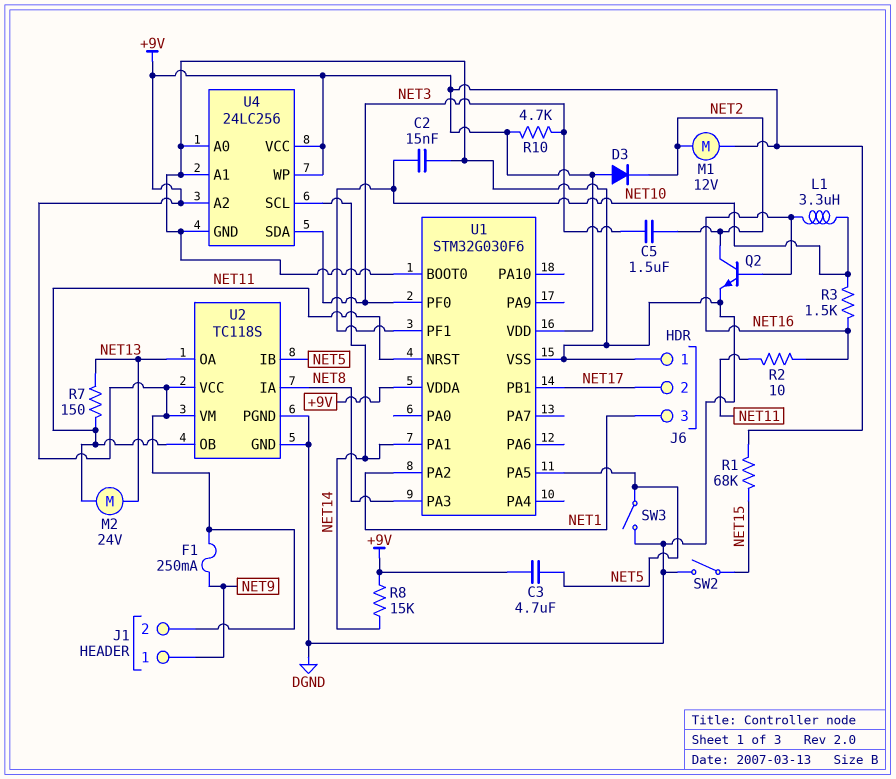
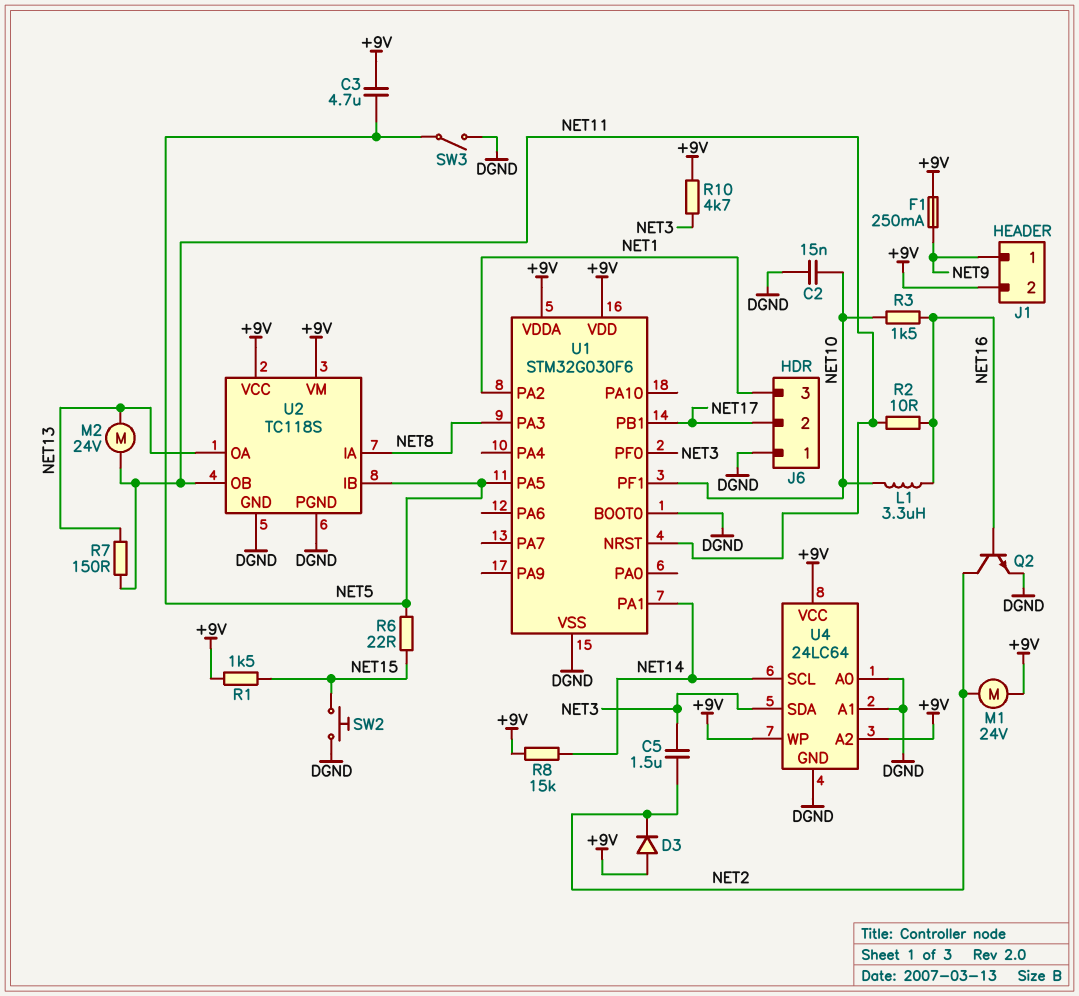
M1: motor 12V (+9V, NET2) -> motor 24V (+9V, NET2)
R1: 68k (+9V, NET15) -> 1.5k (+9V, NET15)
R6: none -> 22 (NET5, NET15)
SW2: switch (DGND, NET15) -> button (DGND, NET15)
U4: 24LC256 -> 24LC64

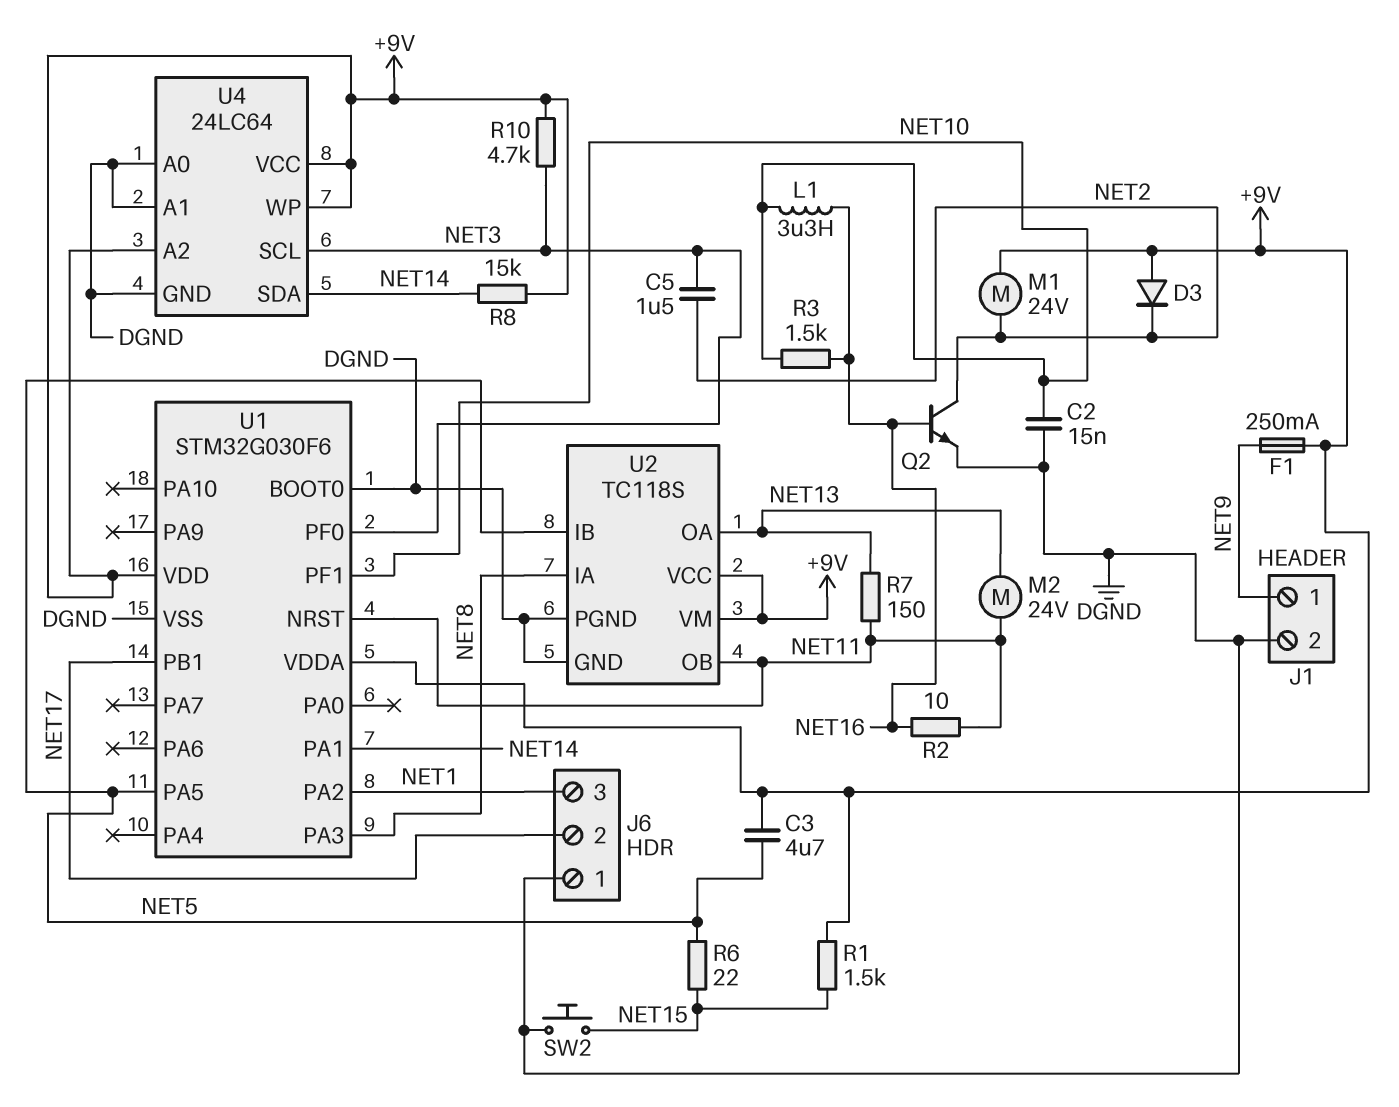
J1 pin 2: +9V -> DGND
SW3: switch (DGND, NET5) -> none
U4 pin SCL: NET14 -> NET3
U4 pin SDA: NET3 -> NET14

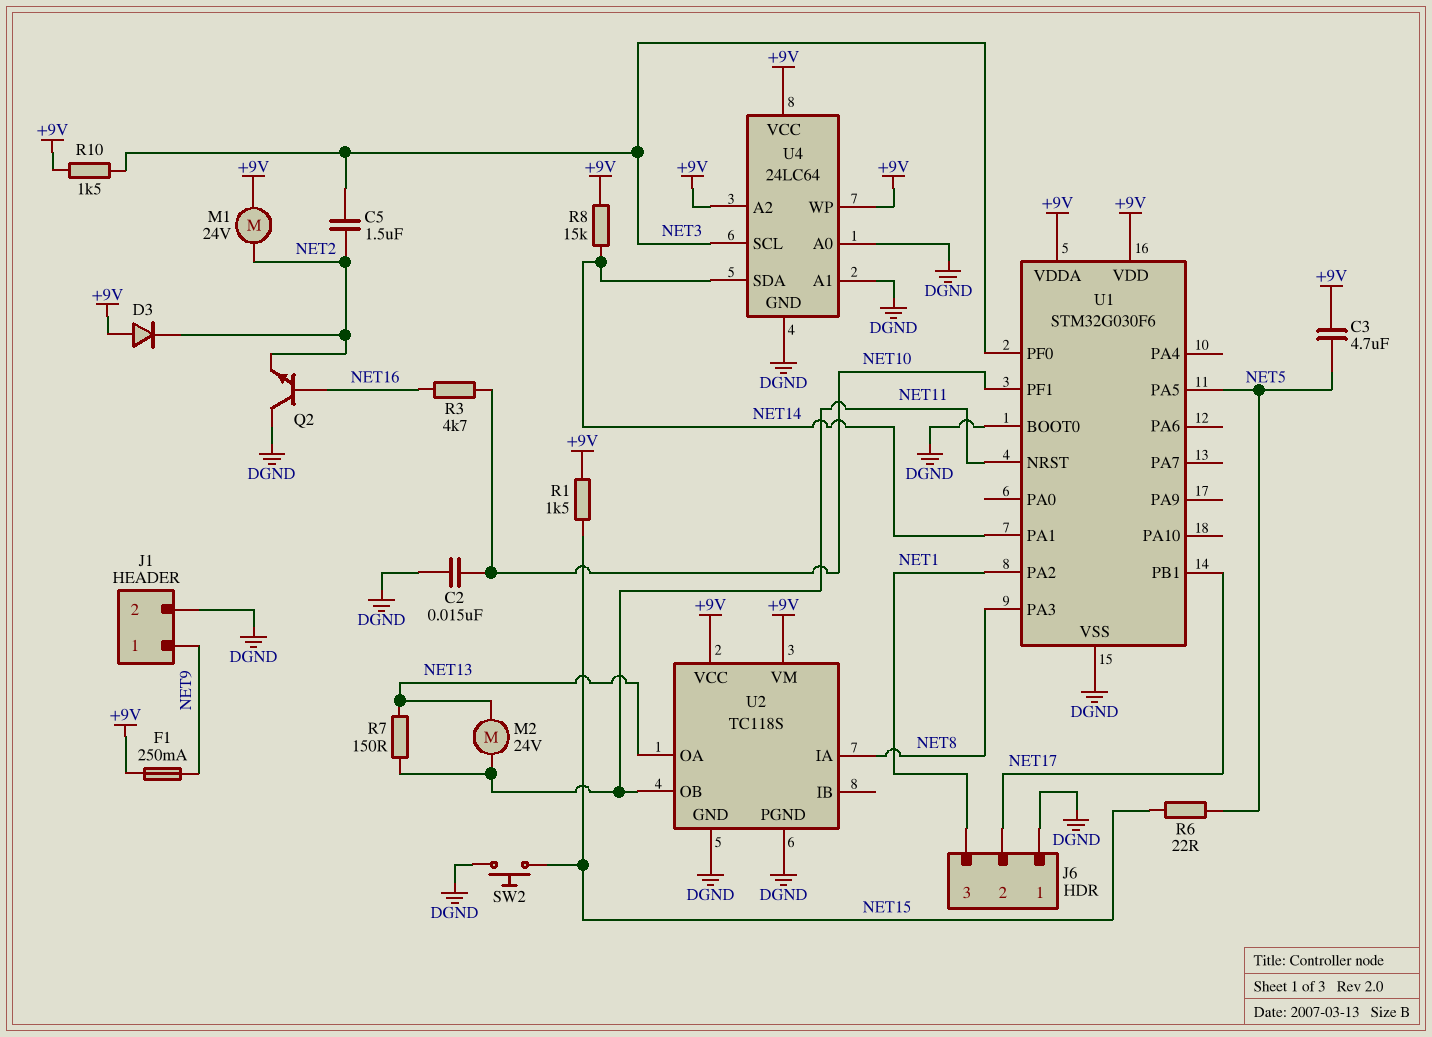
L1: 3.3uH (NET10, NET16) -> none
Q2: NPN (B NET16, C NET2, E DGND) -> NPN (B NET16, C DGND, E NET2)
R2: 10 (NET11, NET16) -> none
R3: 1.5k (NET10, NET16) -> 4.7k (NET10, NET16)
R10: 4.7k (+9V, NET3) -> 1.5k (+9V, NET3)
U2 pin IB: NET5 -> none

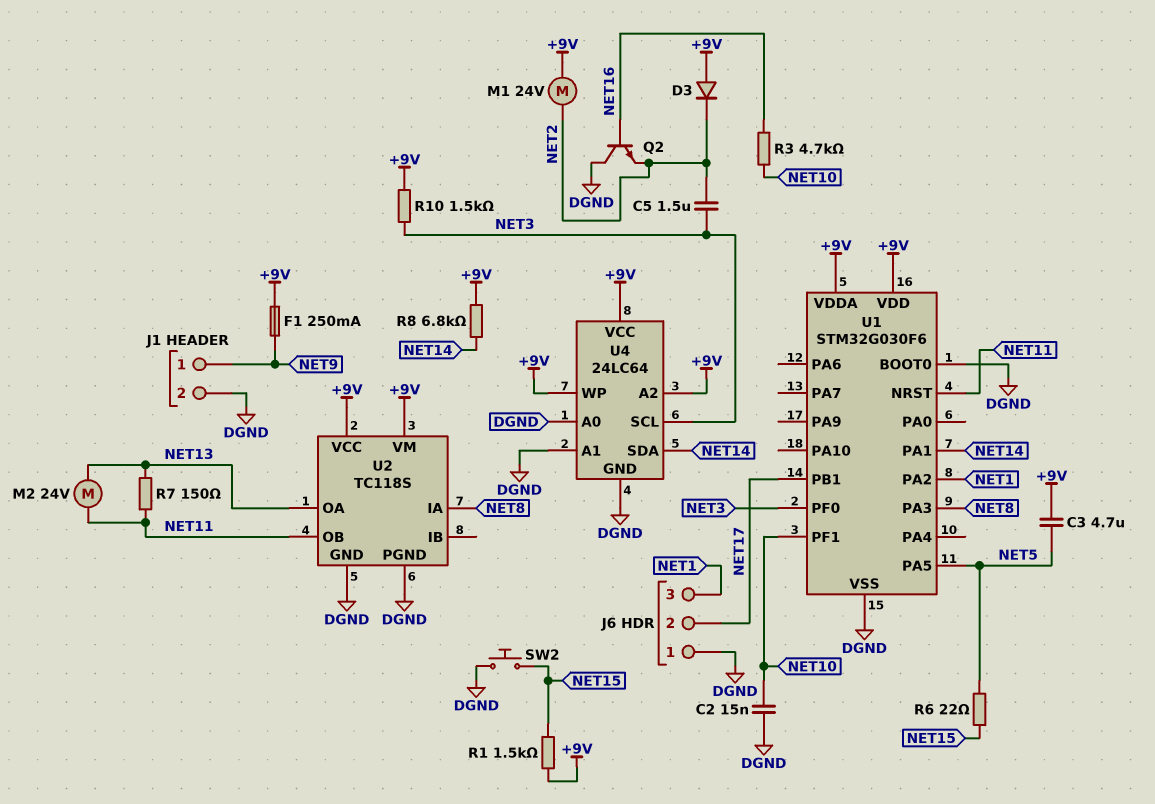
R8: 15k (+9V, NET14) -> 6.8k (+9V, NET14)

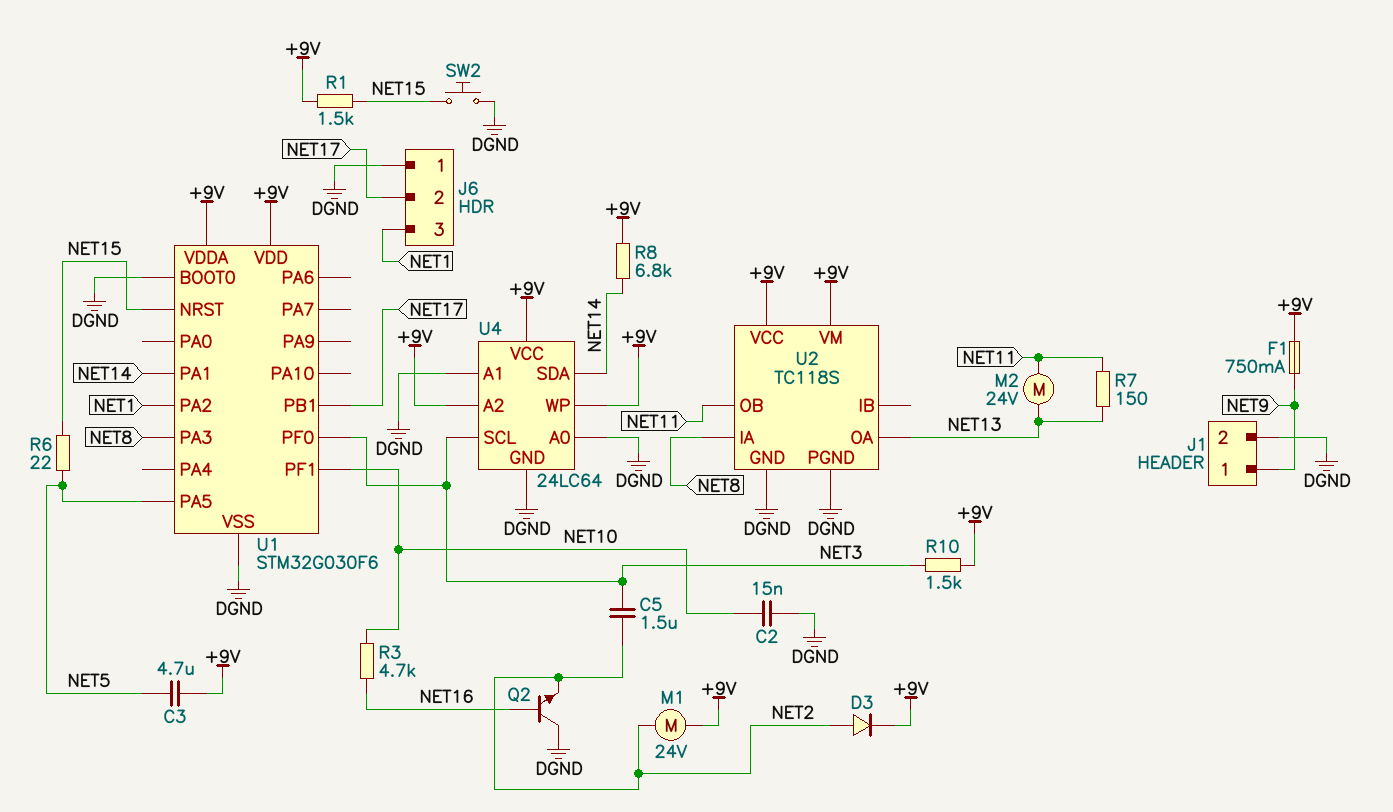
D3: diode (A +9V, K NET2) -> diode (A NET2, K +9V)
F1: 250mA (+9V, NET9) -> 750mA (+9V, NET9)
U1 pin NRST: NET11 -> NET15

